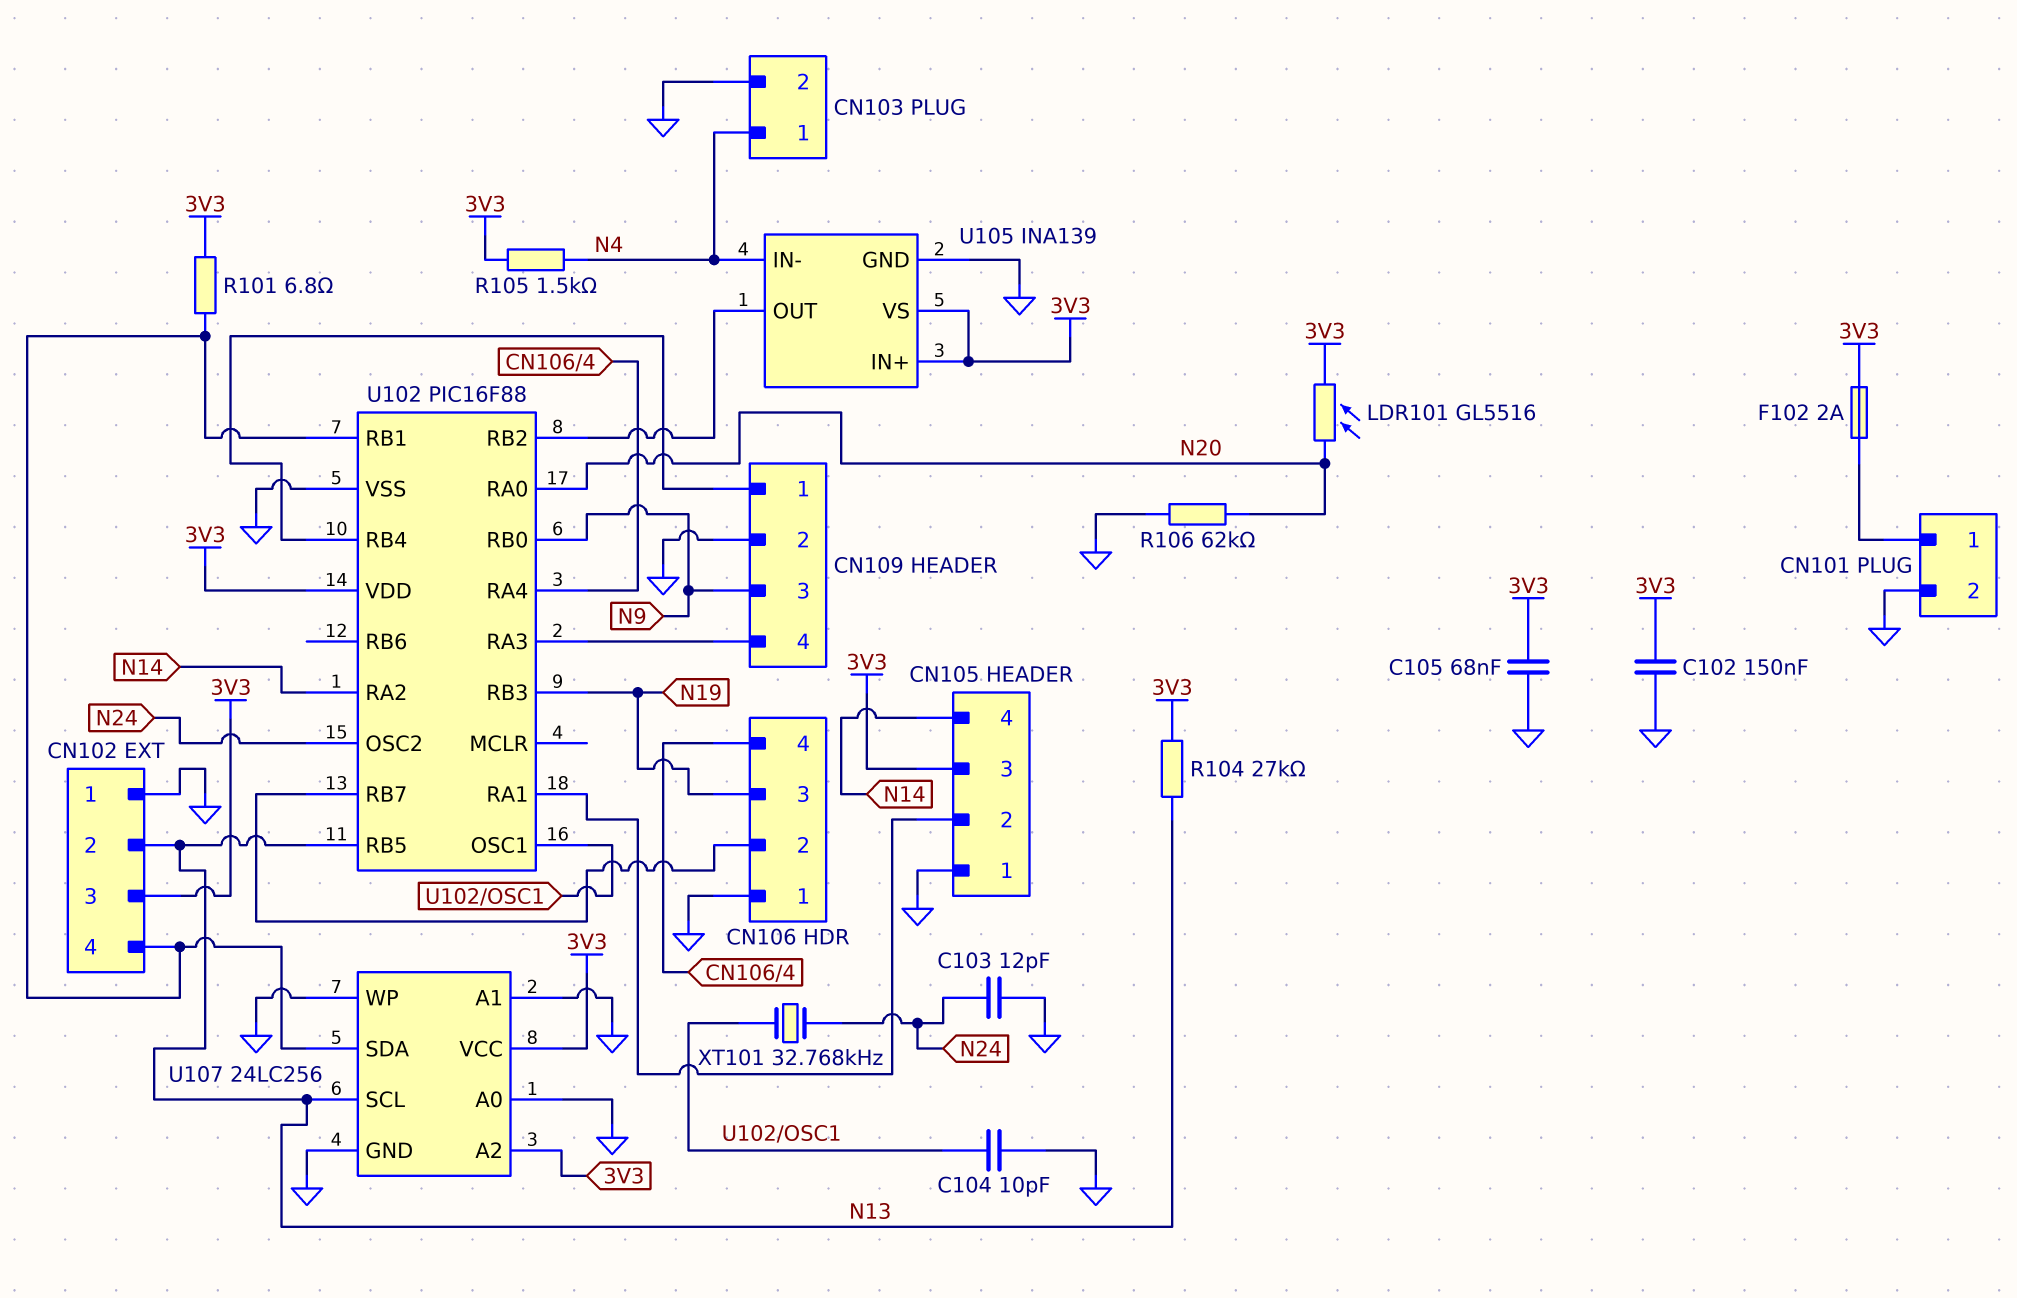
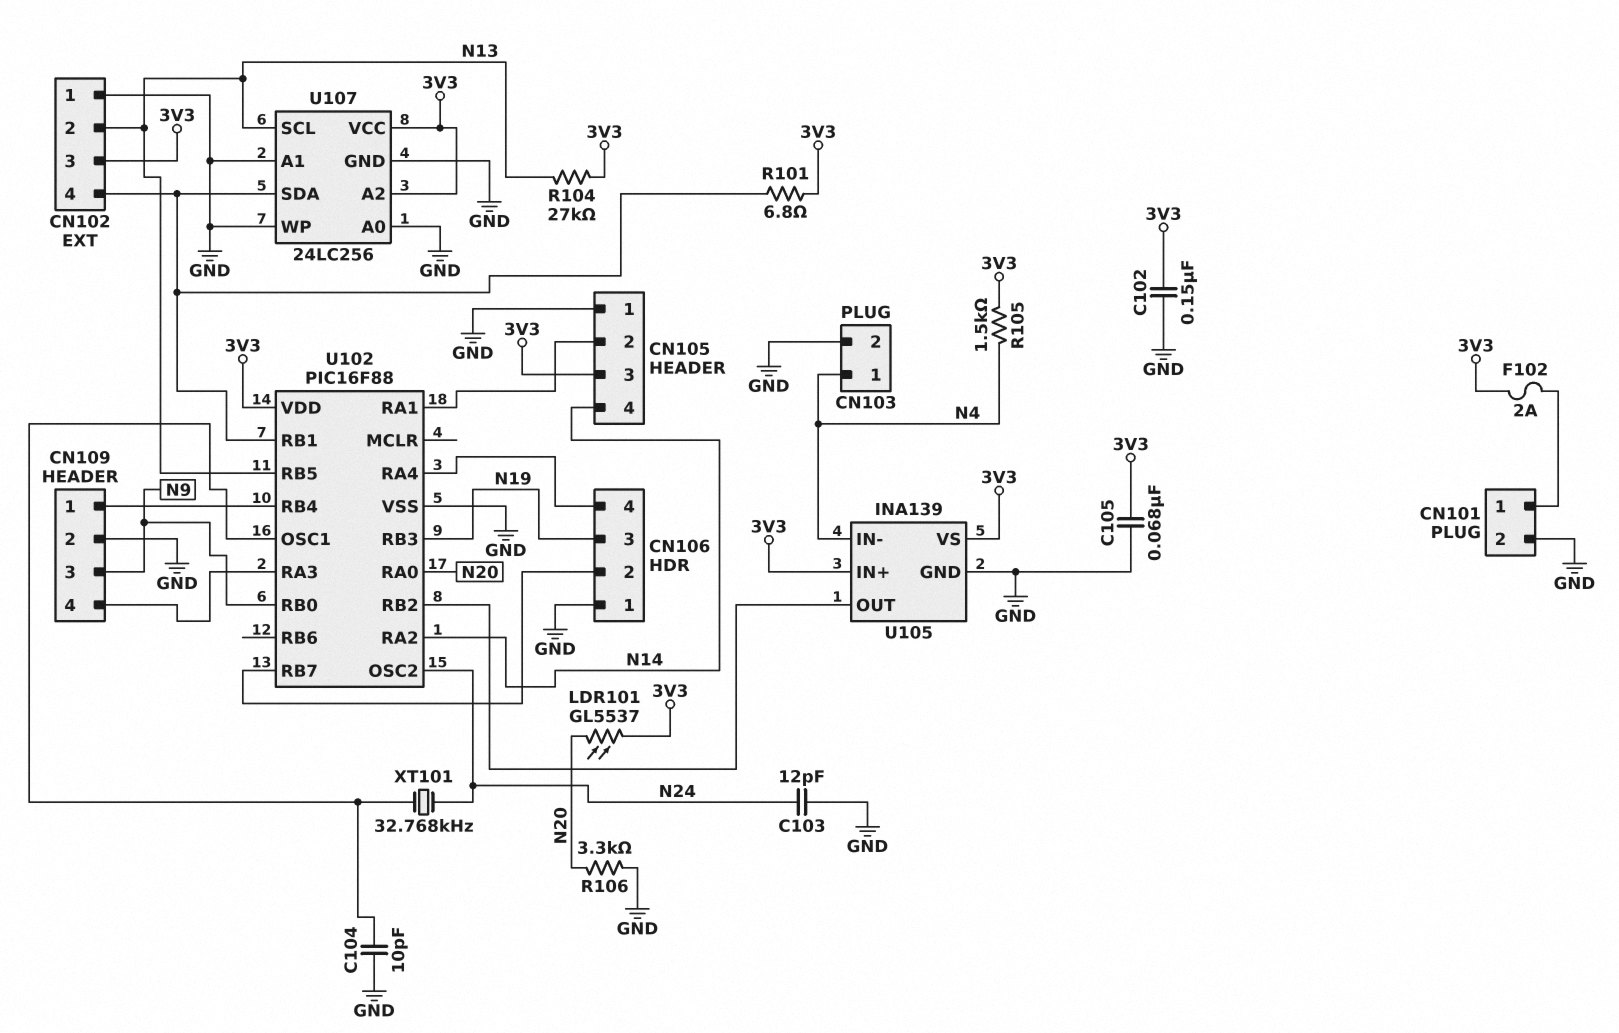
LDR101: GL5516 (3V3, N20) -> GL5537 (3V3, N20)
R106: 62k (GND, N20) -> 3.3k (GND, N20)

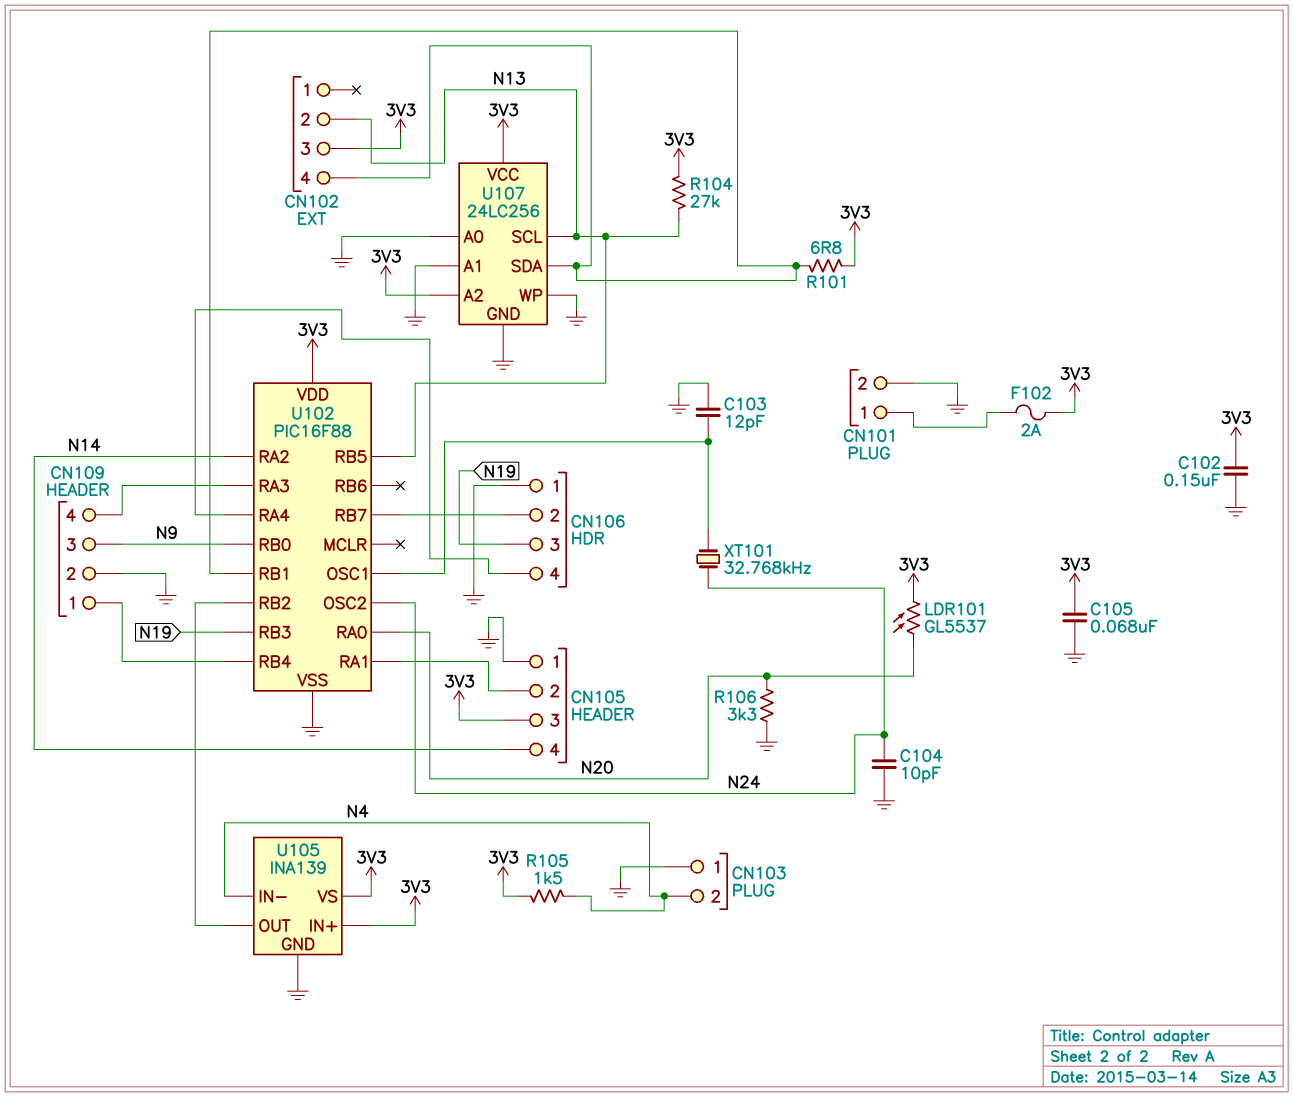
C103: 12pF (GND, N24) -> 12pF (GND, U102/OSC1)
C104: 10pF (GND, U102/OSC1) -> 10pF (GND, N24)
CN102 pin 1: GND -> none
CN103 pin 1: N4 -> GND
CN103 pin 2: GND -> N4

